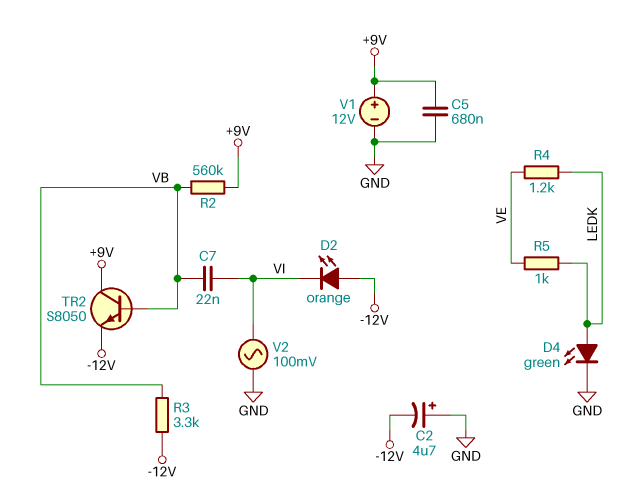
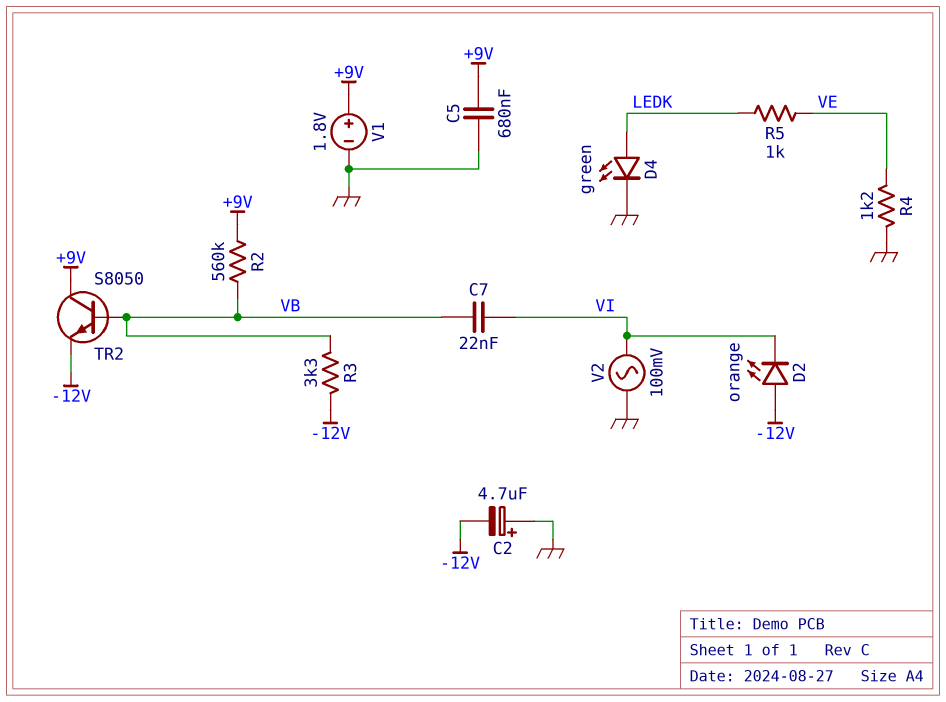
R4: 1.2k (LEDK, VE) -> 1.2k (GND, VE)
V1: 12V (plus +9V, minus GND) -> 1.8V (plus +9V, minus GND)

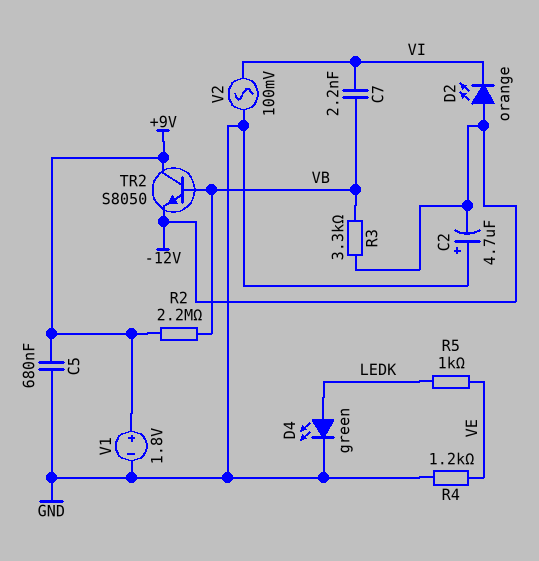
C7: 22nF (VB, VI) -> 2.2nF (VB, VI)
R2: 560k (+9V, VB) -> 2.2M (+9V, VB)

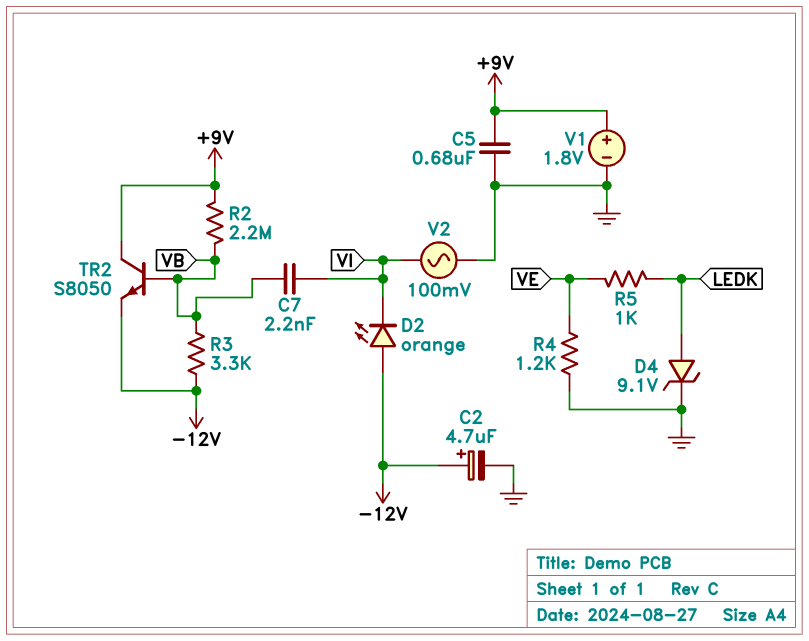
C2: 4.7uF (plus GND, minus -12V) -> 4.7uF (plus -12V, minus GND)
D4: LED green (A LEDK, K GND) -> zener 9.1V (A LEDK, K GND)

